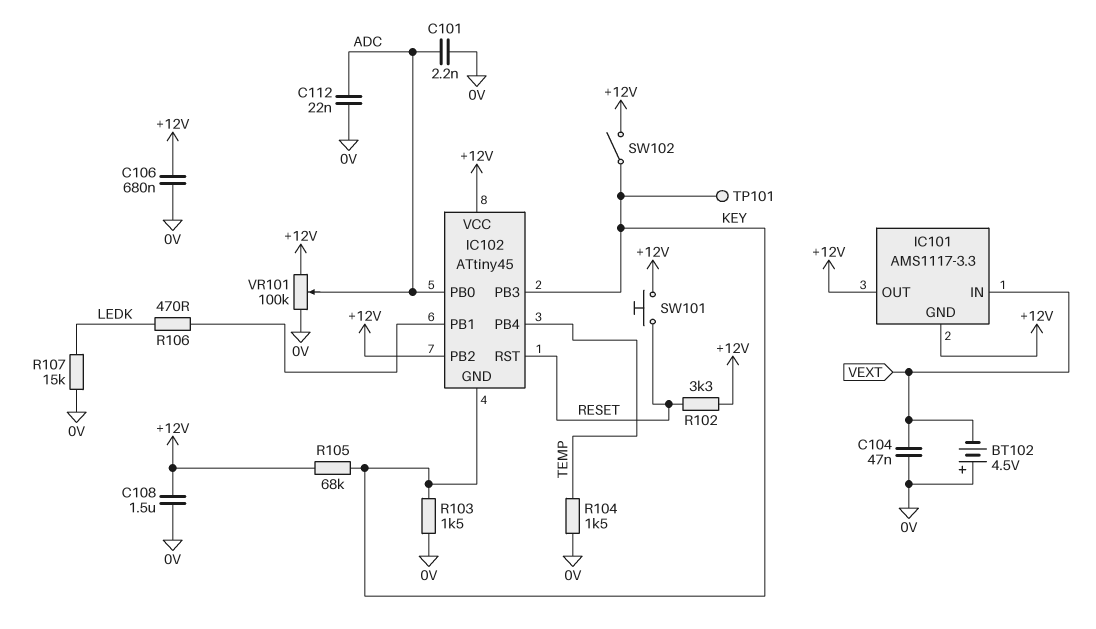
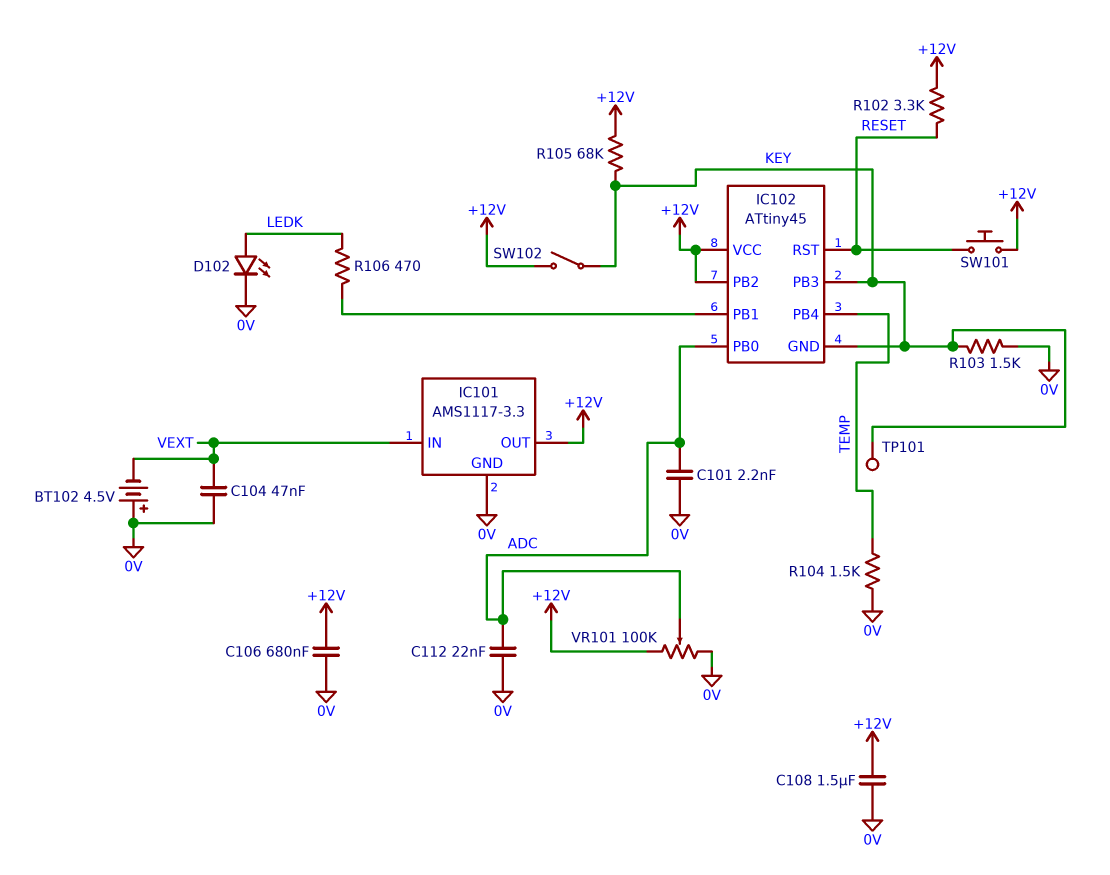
D102: none -> LED (A LEDK, K 0V)
IC101 pin GND: +12V -> 0V
R107: 15k (0V, LEDK) -> none

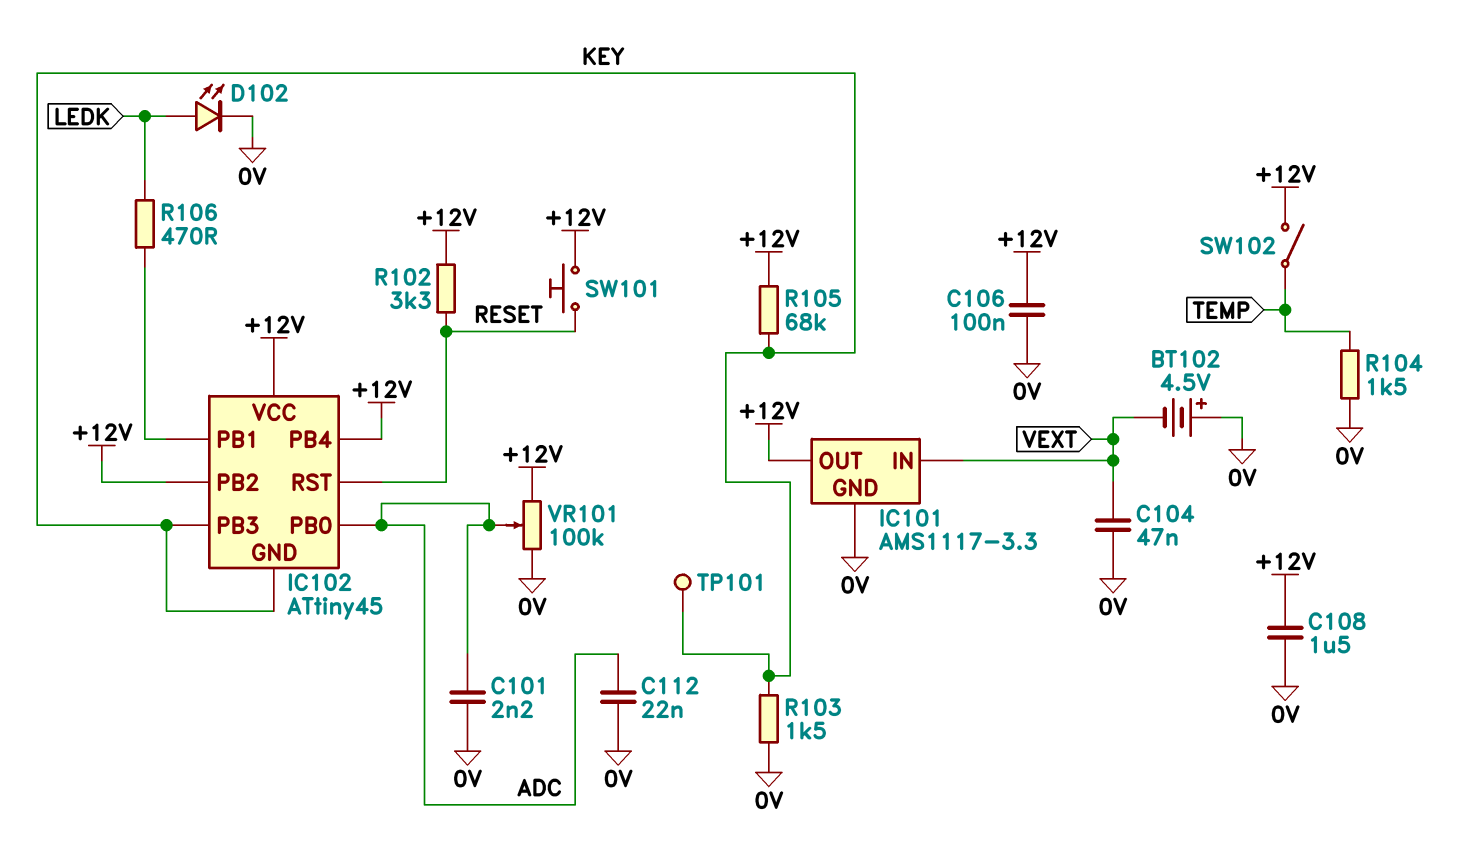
C106: 680nF (+12V, 0V) -> 100nF (+12V, 0V)
IC102 pin PB4: TEMP -> +12V
SW102: switch (+12V, KEY) -> switch (+12V, TEMP)

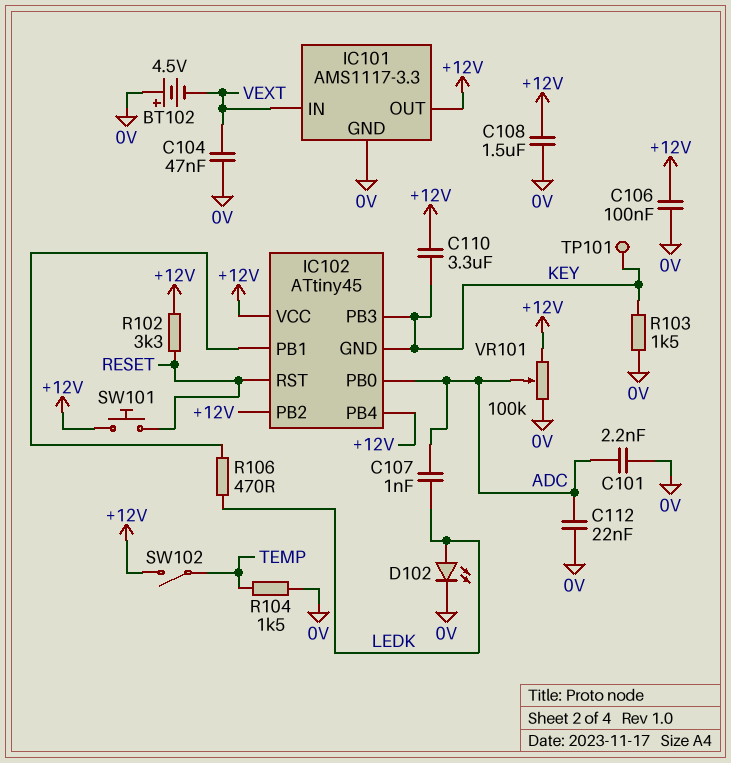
C107: none -> 1nF (ADC, LEDK)
C110: none -> 3.3uF (+12V, KEY)
R105: 68k (+12V, KEY) -> none

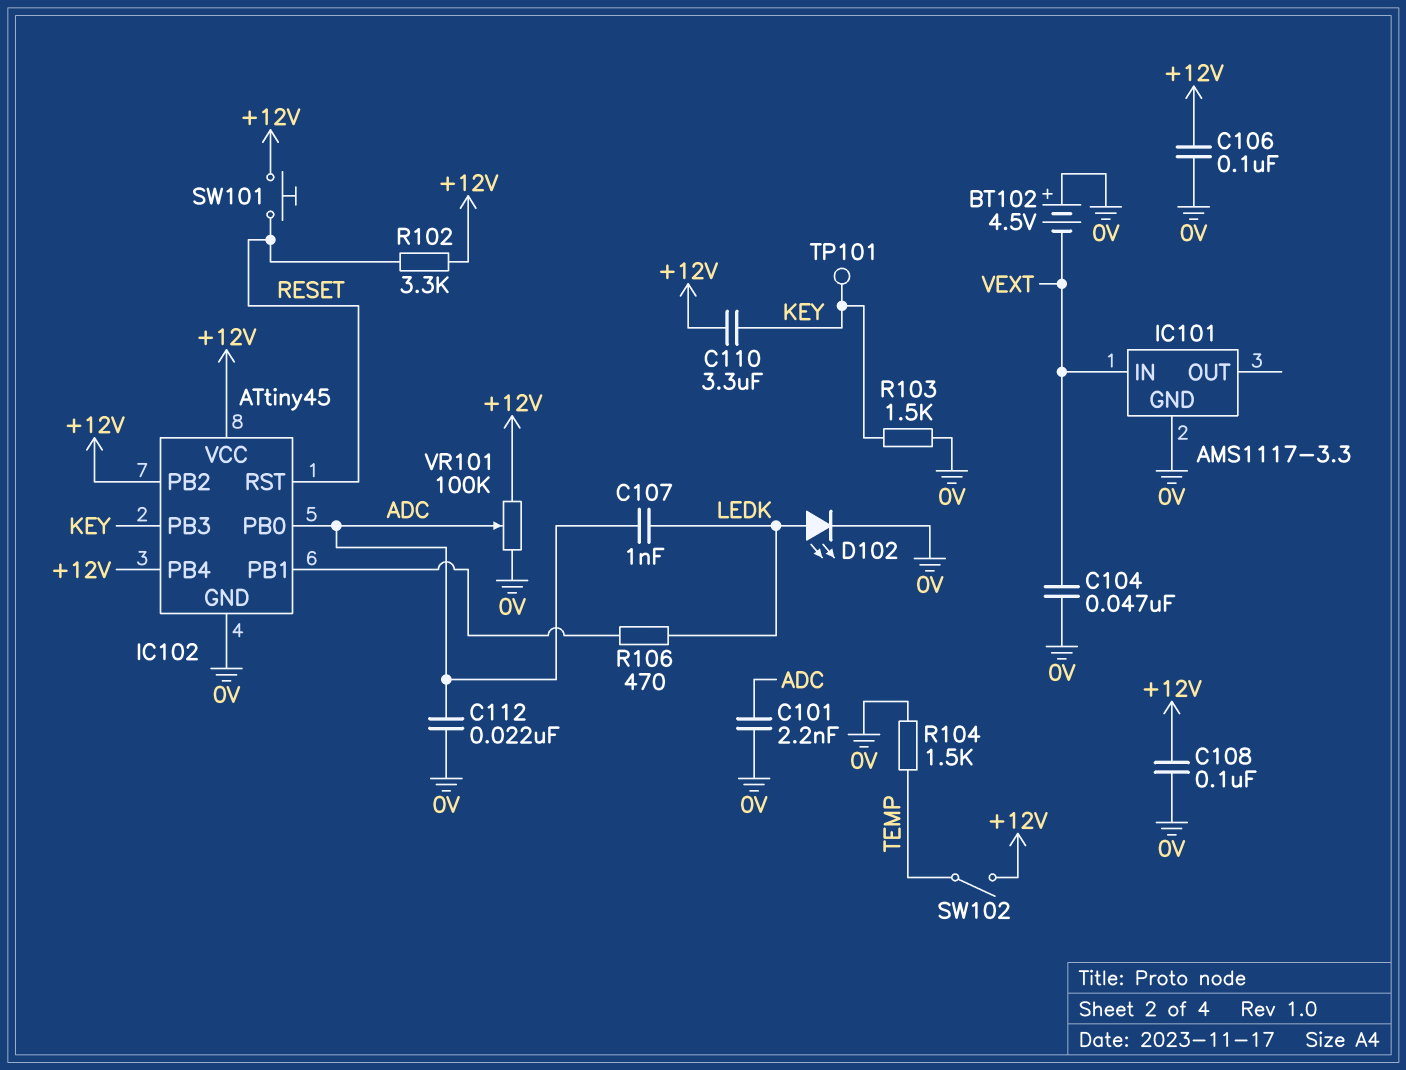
C108: 1.5uF (+12V, 0V) -> 100nF (+12V, 0V)
IC101 pin OUT: +12V -> none
IC102 pin GND: KEY -> 0V

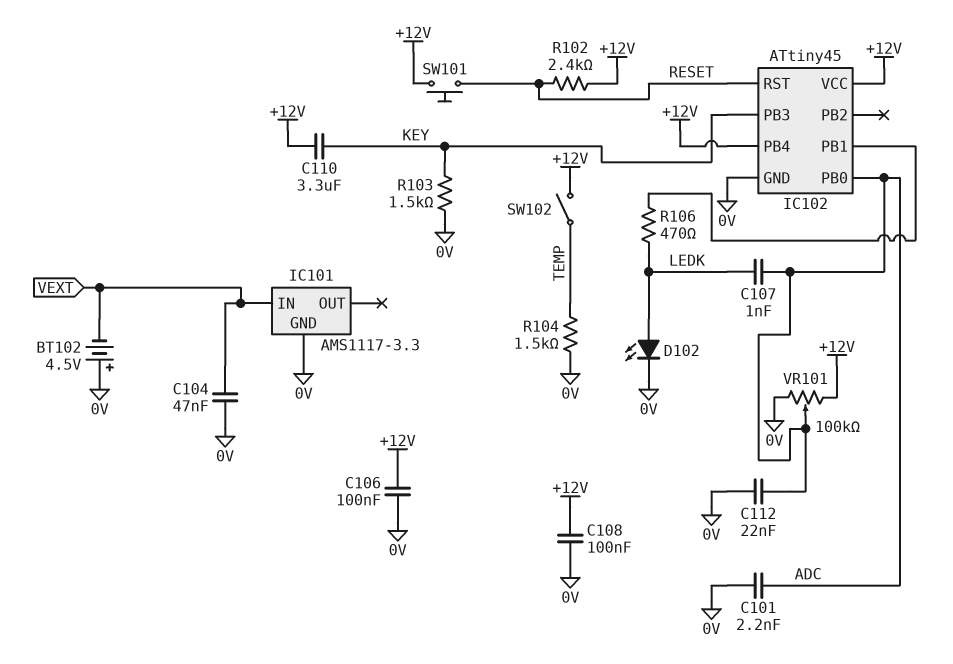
IC102 pin PB2: +12V -> none
R102: 3.3k (+12V, RESET) -> 2.4k (+12V, RESET)
TP101: test point (KEY) -> none

